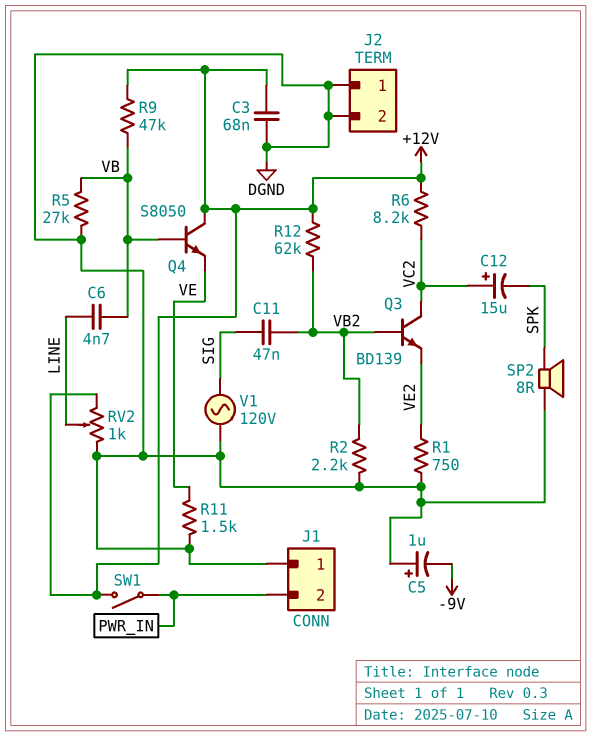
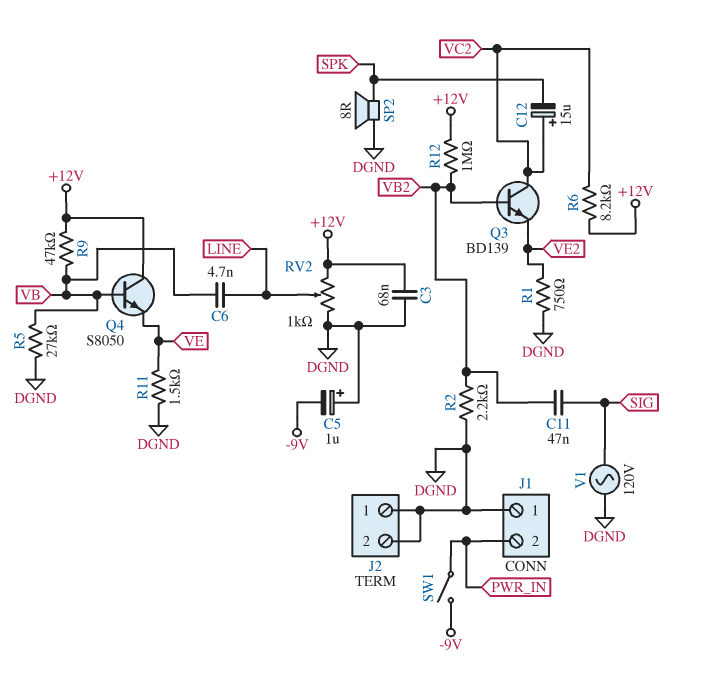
R12: 62k (+12V, VB2) -> 1M (+12V, VB2)
SW1: switch (+12V, PWR_IN) -> switch (-9V, PWR_IN)

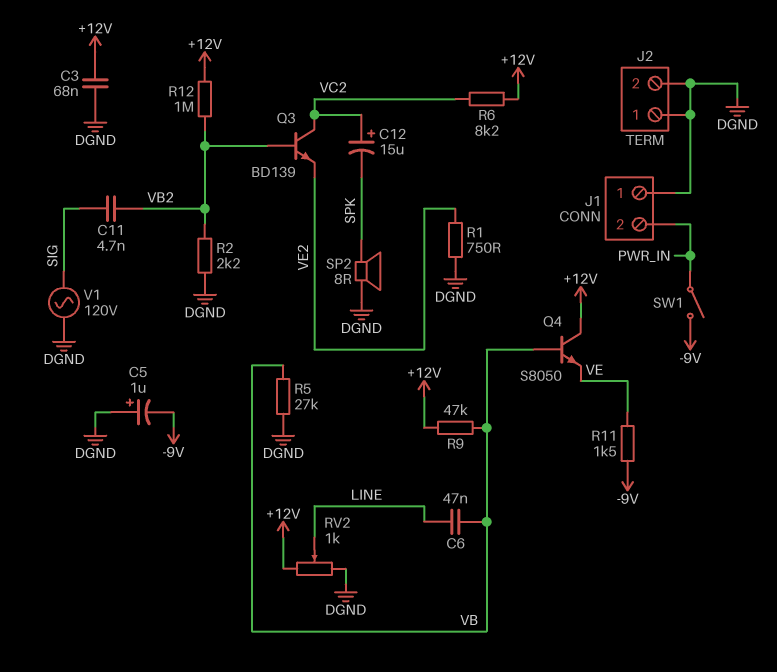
C6: 4.7nF (LINE, VB) -> 47nF (LINE, VB)
C11: 47nF (SIG, VB2) -> 4.7nF (SIG, VB2)
R11: 1.5k (DGND, VE) -> 1.5k (-9V, VE)

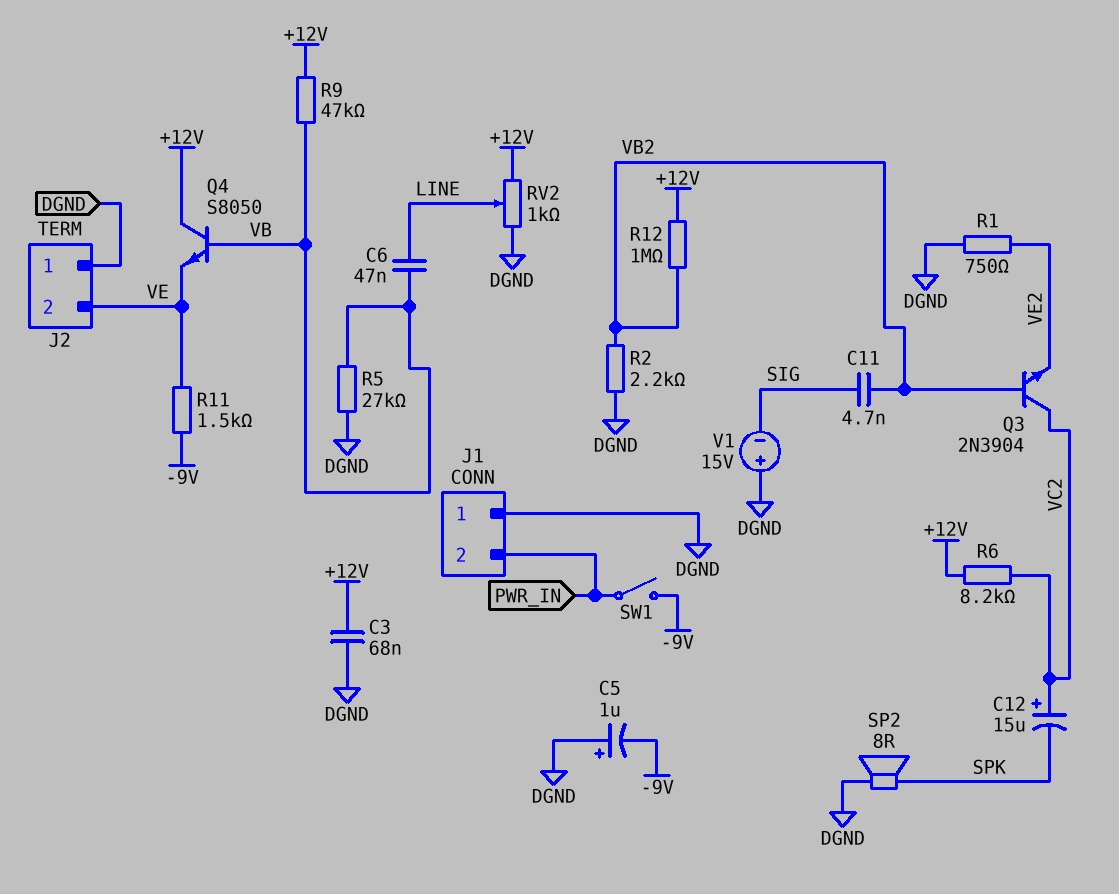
J2 pin 2: DGND -> VE
Q3: NPN BD139 (B VB2, C VC2, E VE2) -> NPN 2N3904 (B VB2, C VC2, E VE2)
V1: AC 120V (DGND, SIG) -> 15V (plus DGND, minus SIG)

